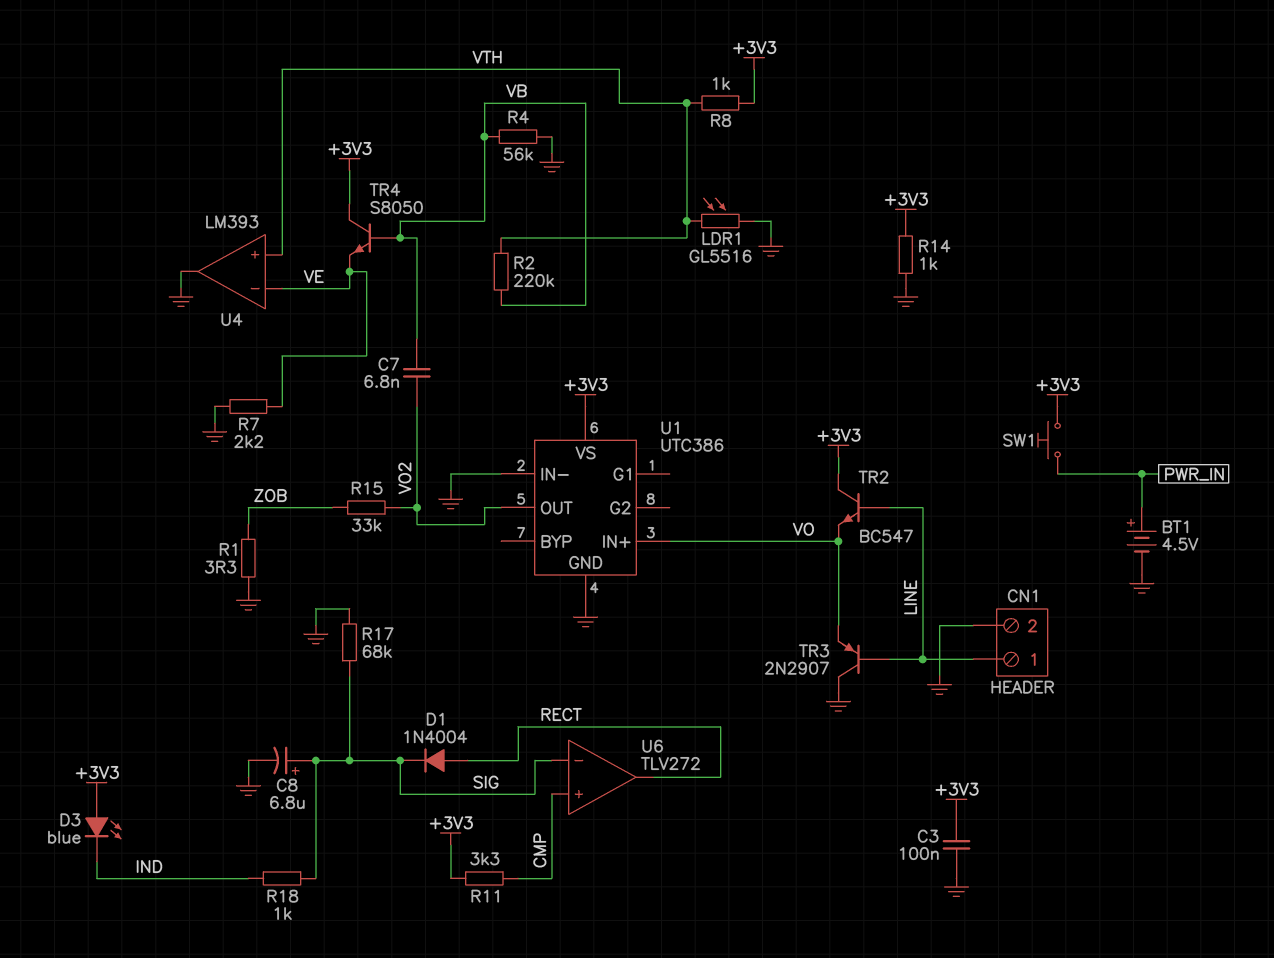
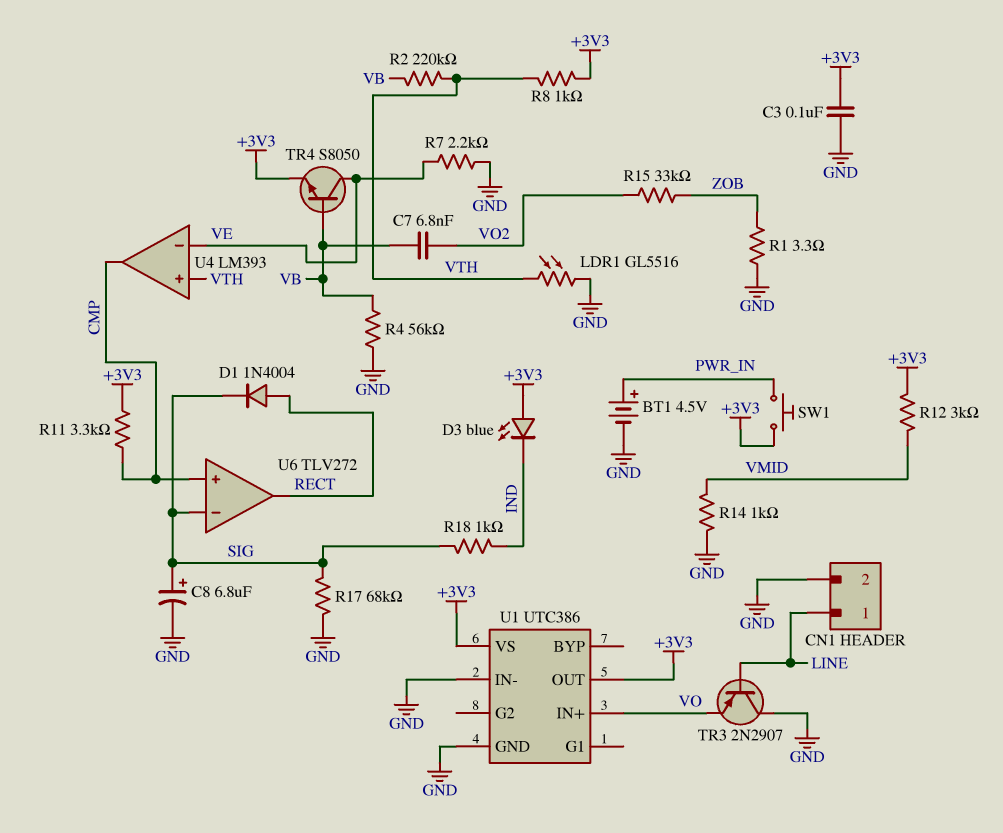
R12: none -> 3k (+3V3, VMID)
R14: 1k (+3V3, GND) -> 1k (GND, VMID)
TR2: NPN BC547 (B LINE, C +3V3, E VO) -> none
TR4: NPN S8050 (B VB, C +3V3, E VE) -> NPN S8050 (B VB, C VE, E +3V3)
U1 pin OUT: VO2 -> +3V3
U4 pin out: GND -> CMP

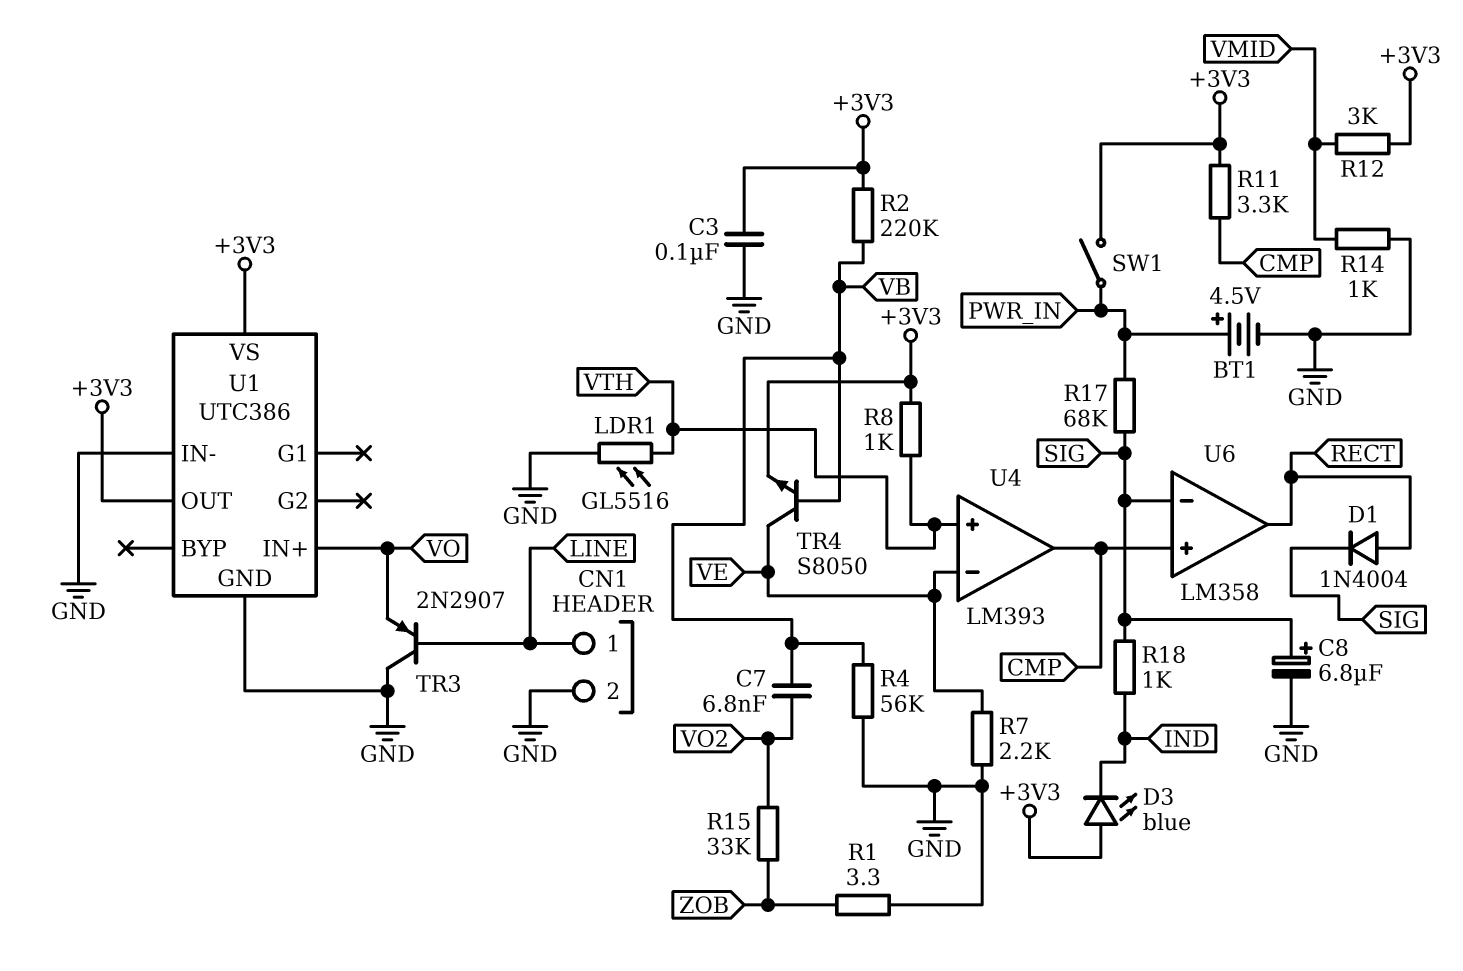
R2: 220k (VB, VTH) -> 220k (+3V3, VB)
R17: 68k (GND, SIG) -> 68k (PWR_IN, SIG)
SW1: button (+3V3, PWR_IN) -> switch (+3V3, PWR_IN)
U6: TLV272 -> LM358

